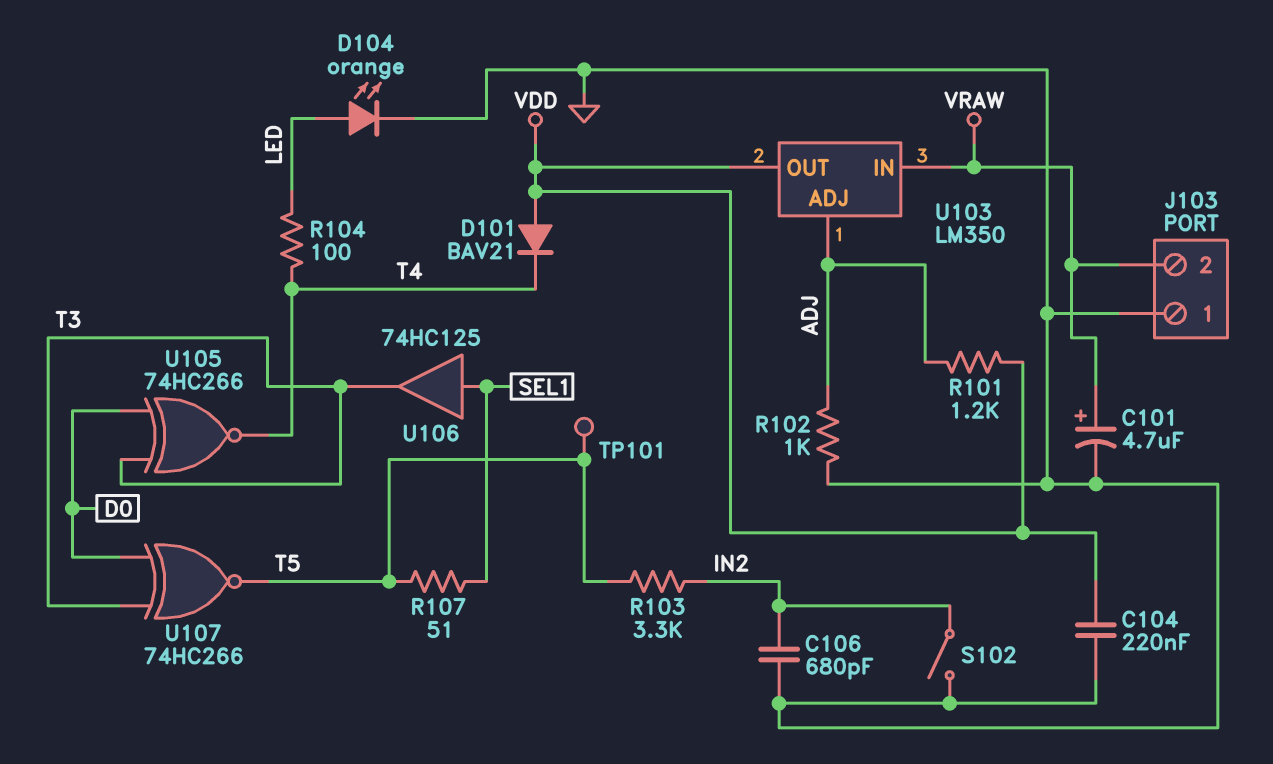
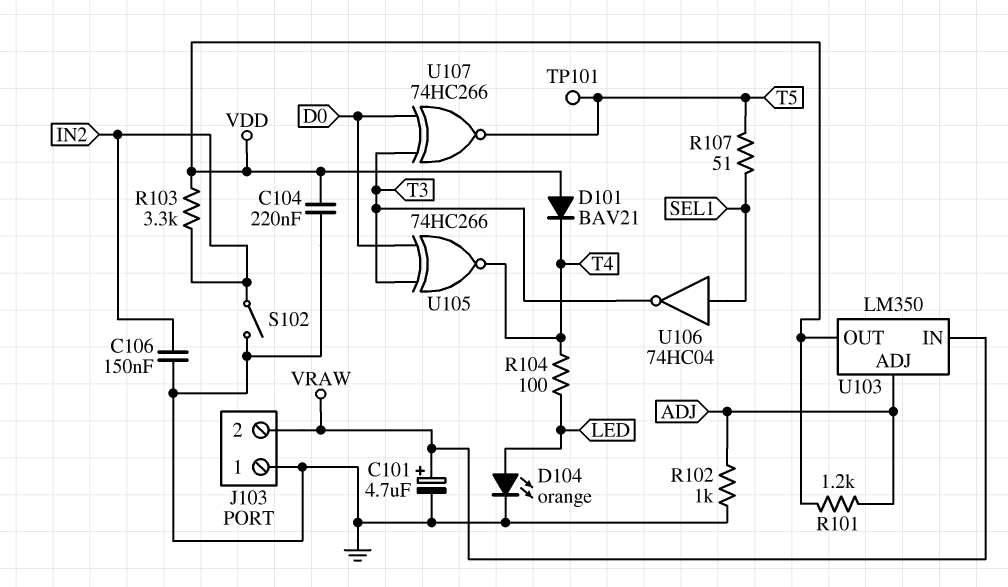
C106: 680pF (GND, IN2) -> 150nF (GND, IN2)
R103: 3.3k (IN2, T5) -> 3.3k (IN2, VDD)
U106: buffer 74HC125 (in SEL1, out T3) -> NOT 74HC04 (in SEL1, out T3)

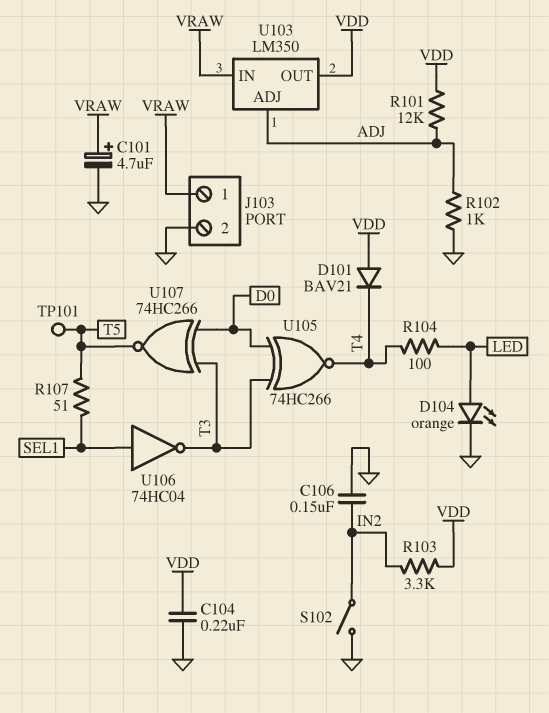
J103 pin 1: GND -> VRAW
J103 pin 2: VRAW -> GND
R101: 1.2k (ADJ, VDD) -> 12k (ADJ, VDD)

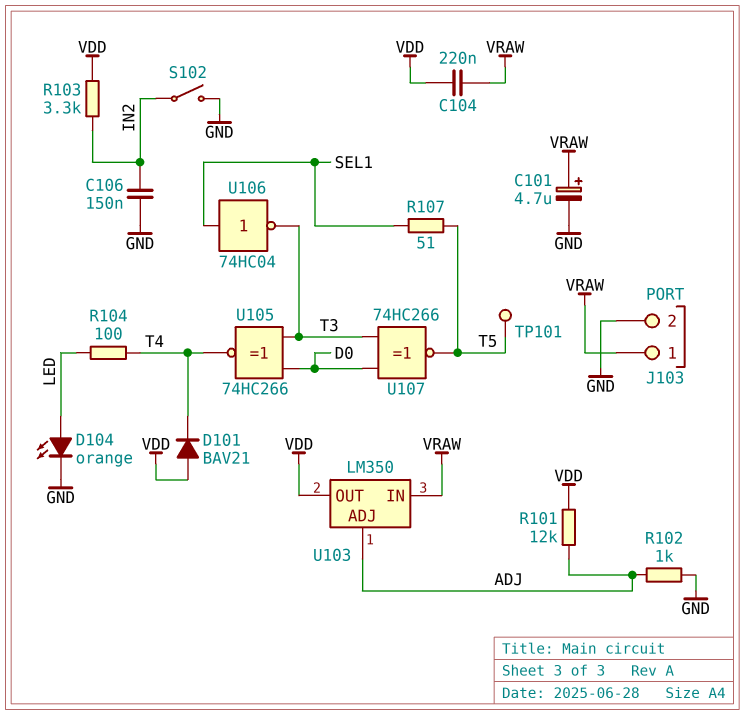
C104: 220nF (GND, VDD) -> 220nF (VDD, VRAW)

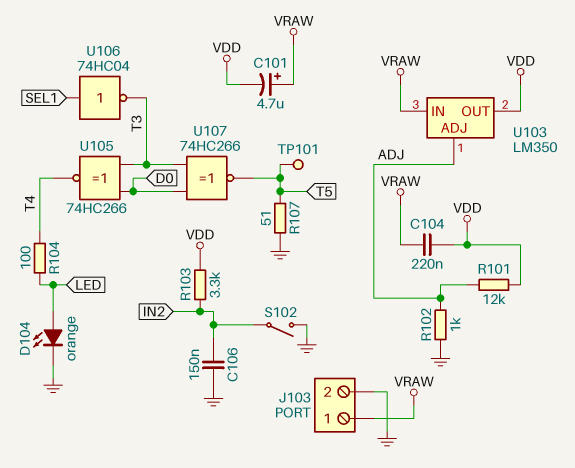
C101: 4.7uF (plus VRAW, minus GND) -> 4.7uF (plus VRAW, minus VDD)
D101: diode BAV21 (A VDD, K T4) -> none
R107: 51 (SEL1, T5) -> 51 (GND, T5)

